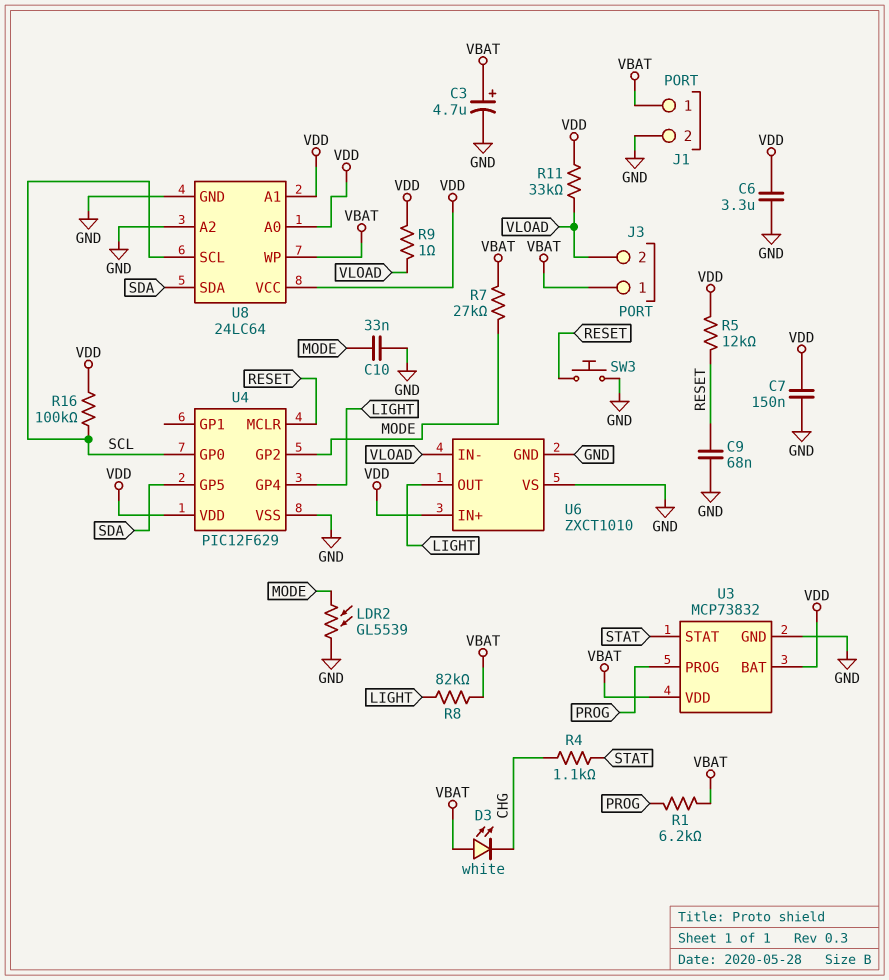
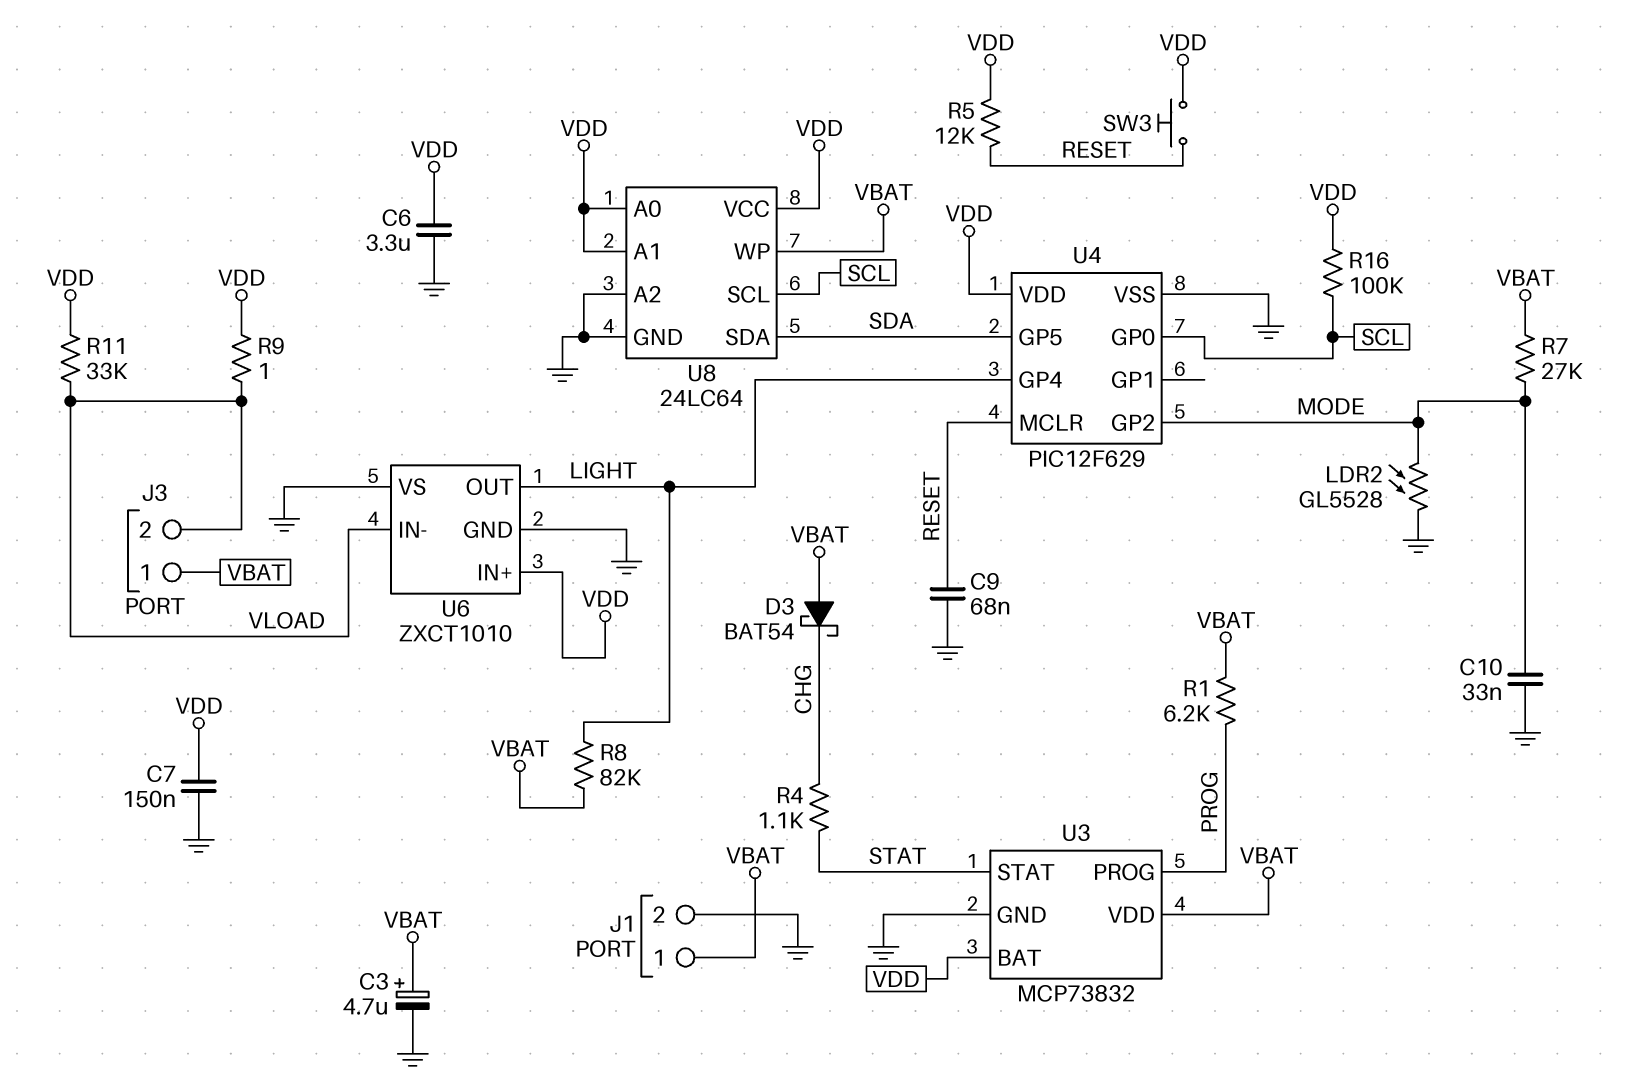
D3: LED white (A VBAT, K CHG) -> schottky BAT54 (A VBAT, K CHG)
LDR2: GL5539 (GND, MODE) -> GL5528 (GND, MODE)
SW3: button (GND, RESET) -> button (RESET, VDD)

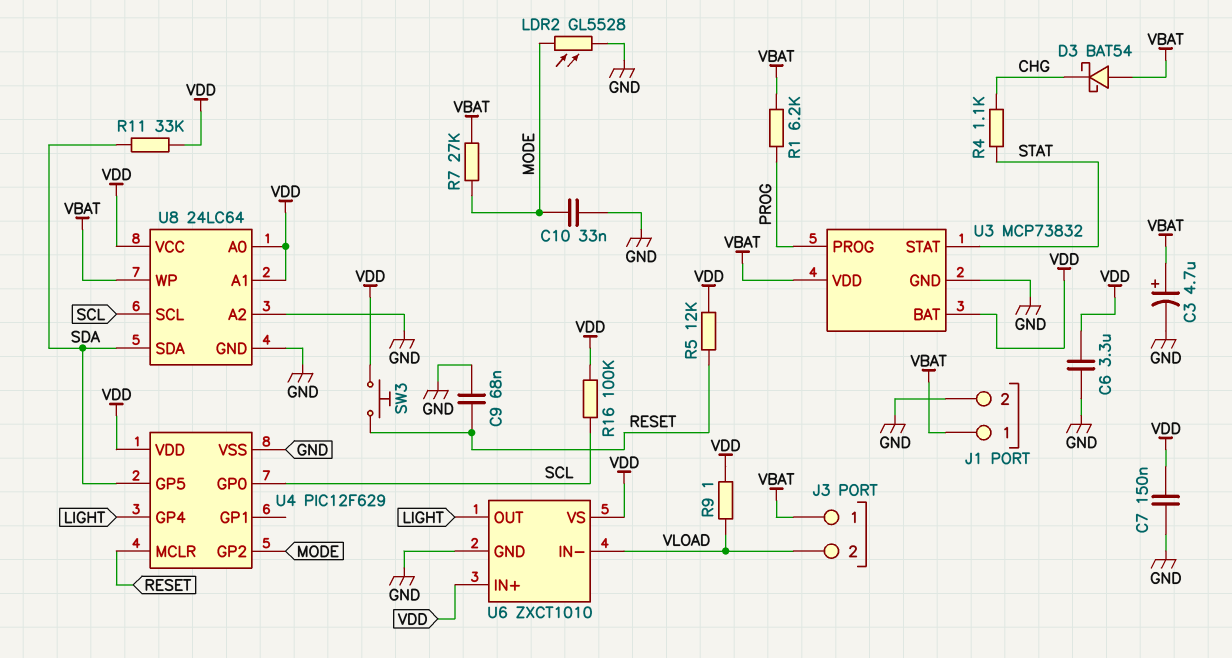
R8: 82k (LIGHT, VBAT) -> none
R11: 33k (VDD, VLOAD) -> 33k (SDA, VDD)
U6 pin VS: GND -> VDD

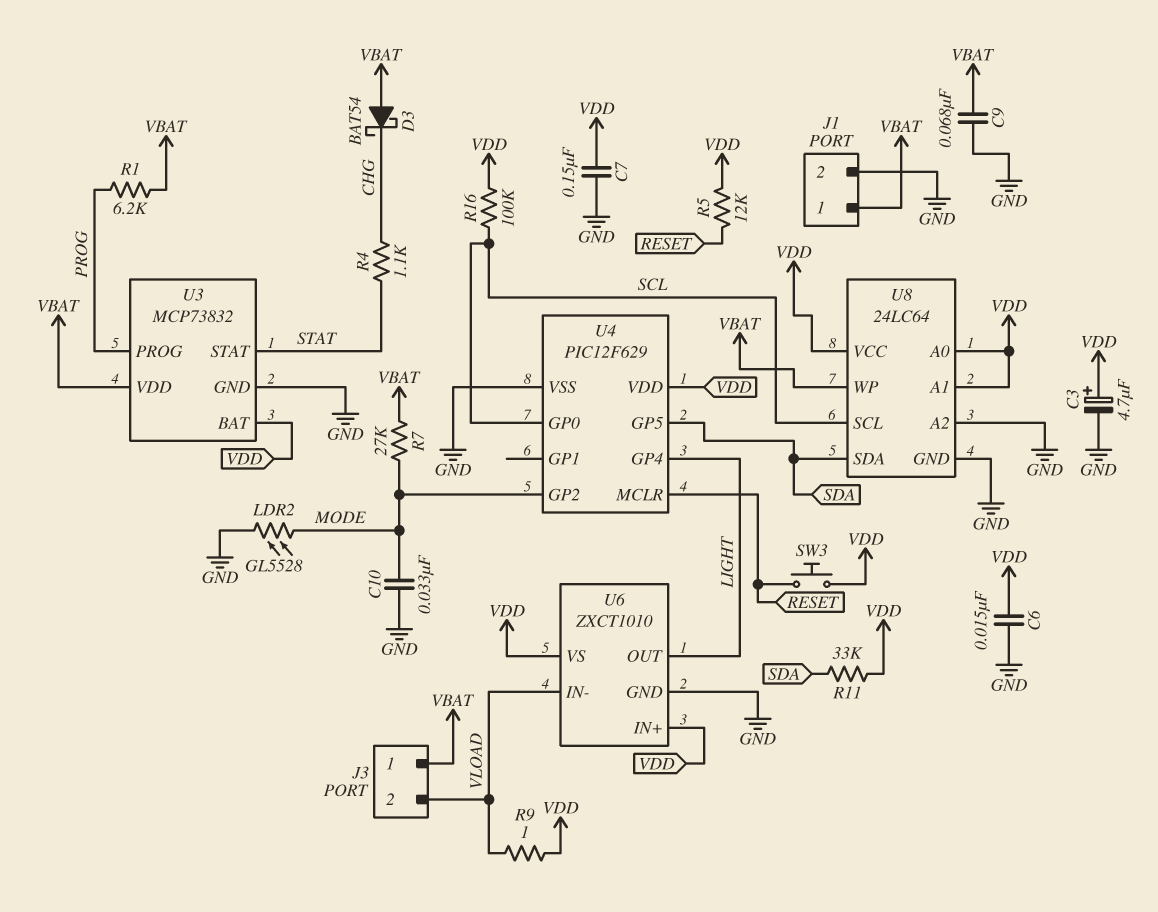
C3: 4.7uF (plus VBAT, minus GND) -> 4.7uF (plus VDD, minus GND)
C6: 3.3uF (GND, VDD) -> 15nF (GND, VDD)
C9: 68nF (GND, RESET) -> 68nF (GND, VBAT)

